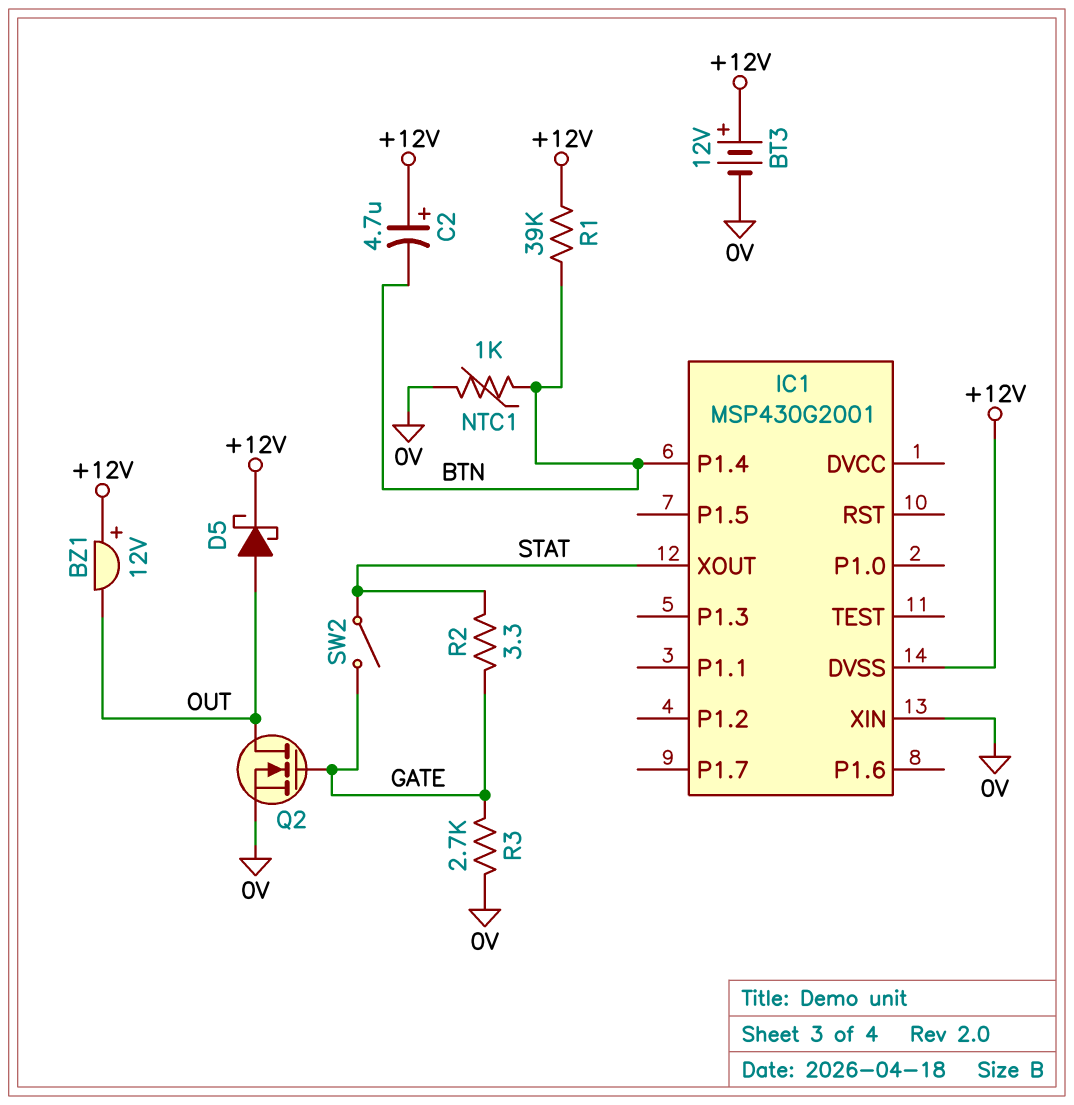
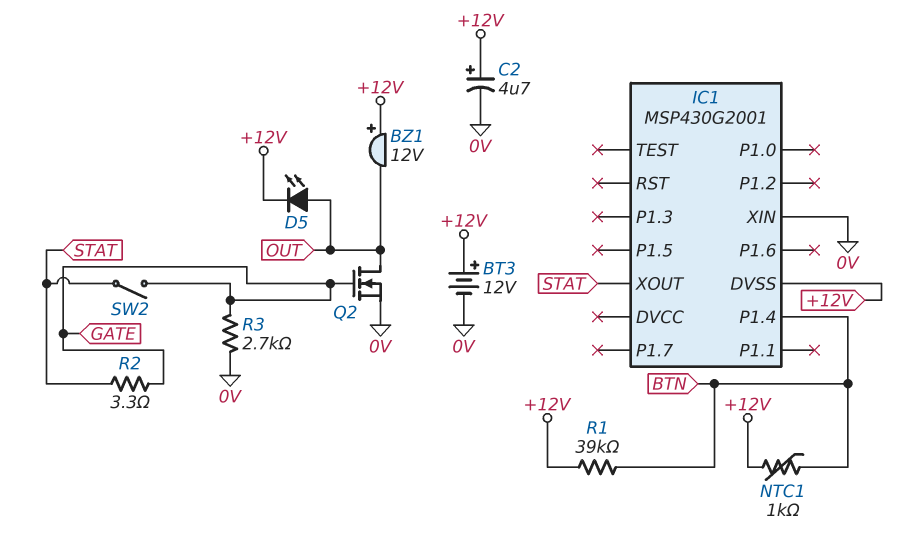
C2: 4.7uF (plus +12V, minus BTN) -> 4.7uF (plus +12V, minus 0V)
D5: schottky (A OUT, K +12V) -> LED (A OUT, K +12V)
NTC1: 1k (0V, BTN) -> 1k (+12V, BTN)

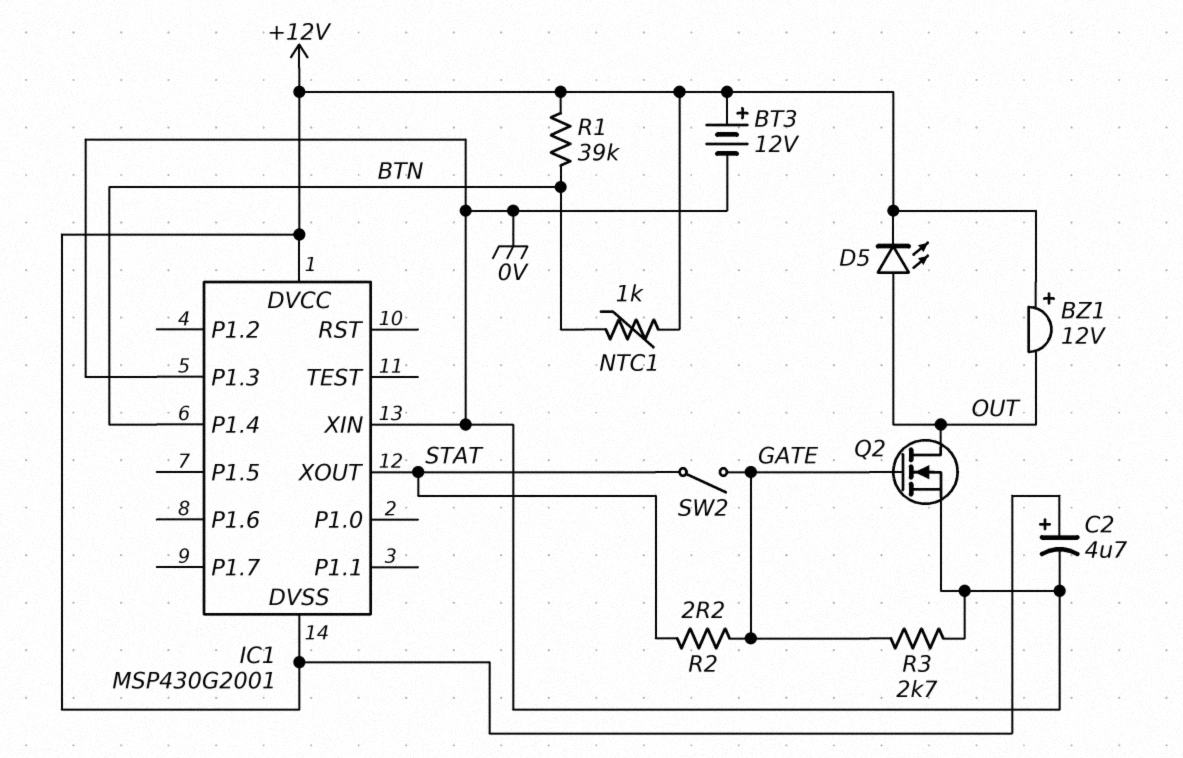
IC1 pin DVCC: none -> +12V
IC1 pin P1.3: none -> 0V
R2: 3.3 (GATE, STAT) -> 2.2 (GATE, STAT)

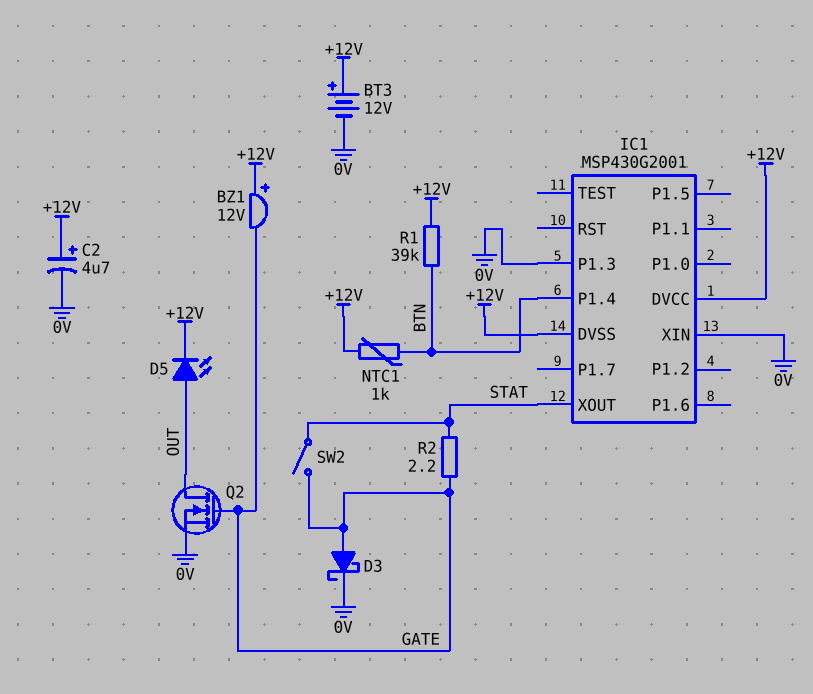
BZ1: buzzer 12V (plus +12V, minus OUT) -> buzzer 12V (plus +12V, minus GATE)
D3: none -> schottky (A GATE, K 0V)
R3: 2.7k (0V, GATE) -> none

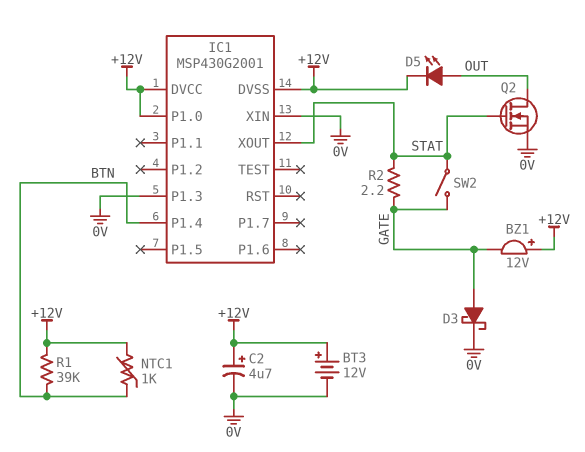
IC1 pin P1.0: none -> +12V
Q2: NMOS (G GATE, D OUT, S 0V) -> NMOS (G STAT, D OUT, S 0V)

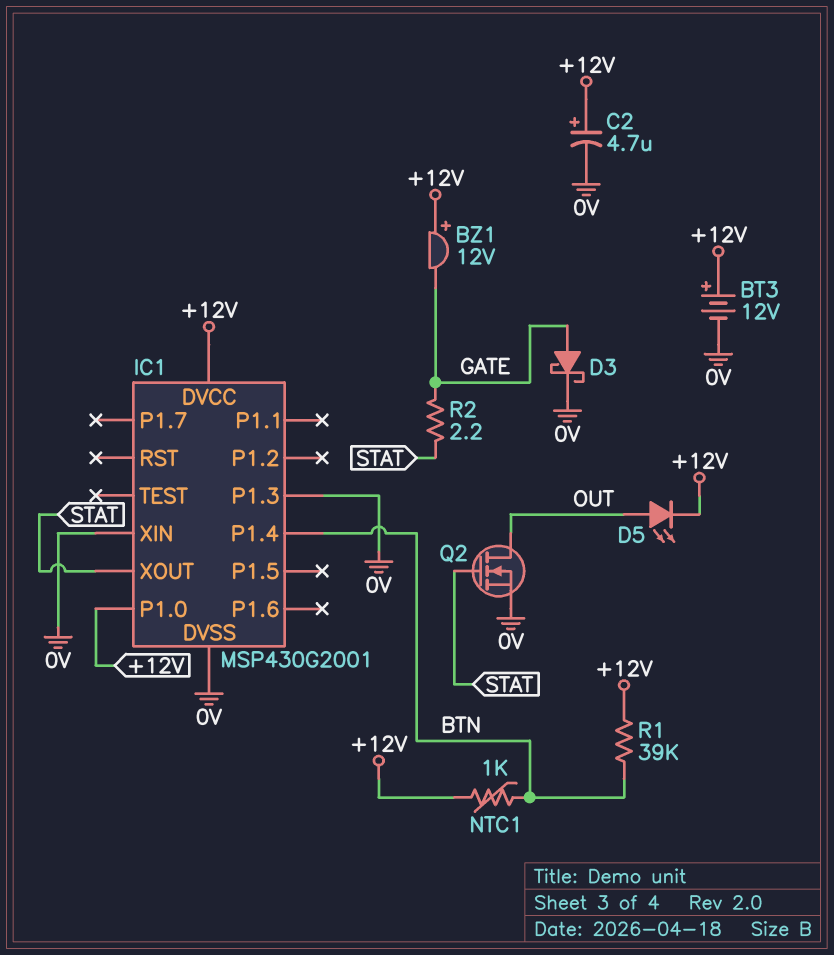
IC1 pin DVSS: +12V -> 0V
SW2: switch (GATE, STAT) -> none

